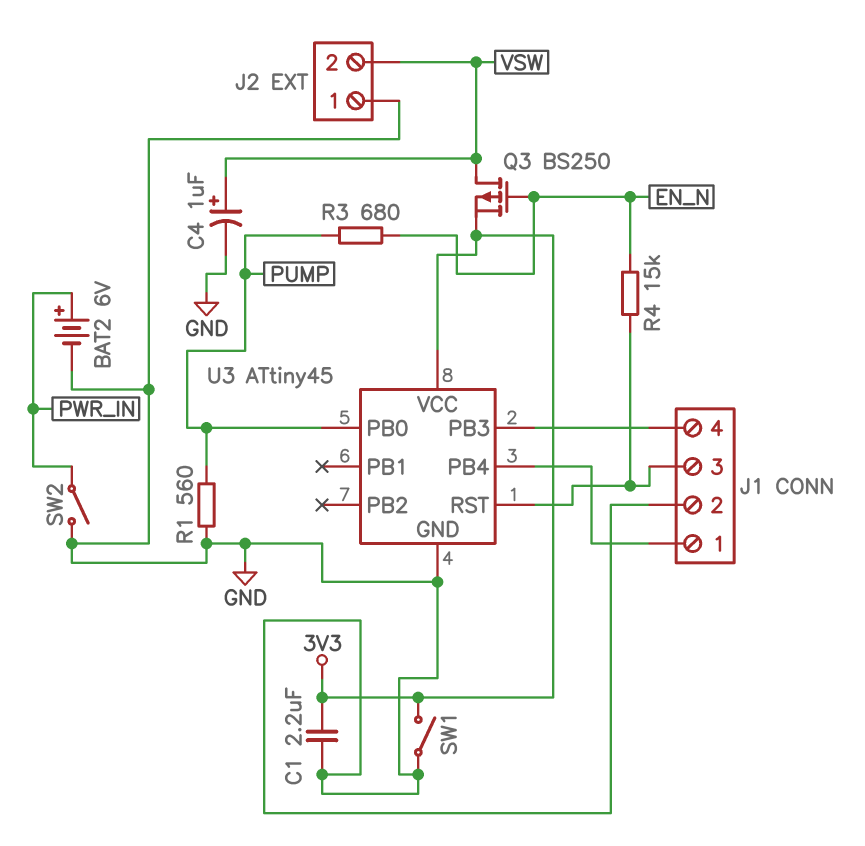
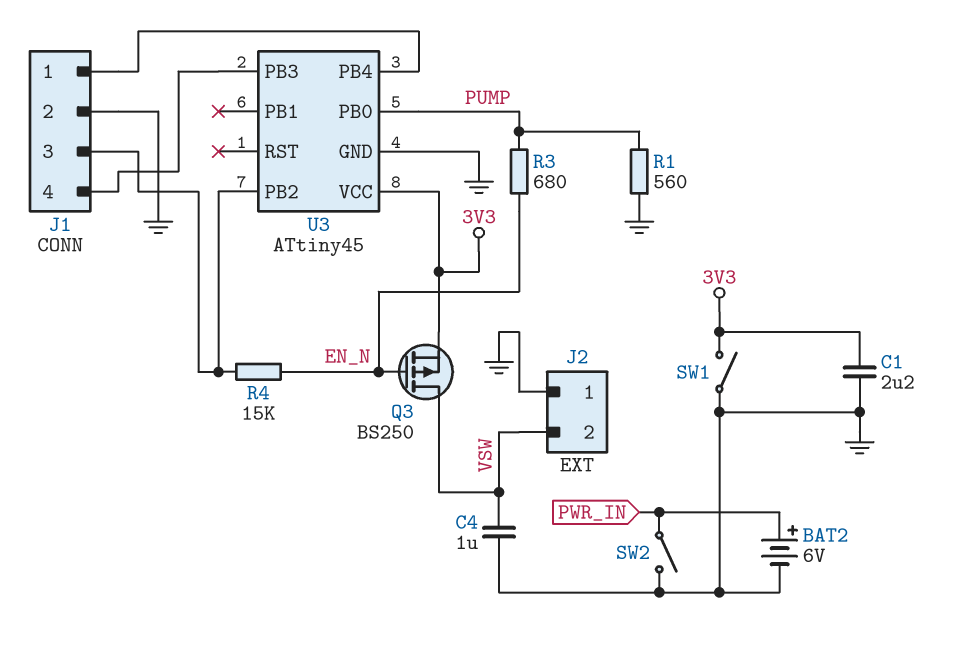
C4: 1uF (plus VSW, minus GND) -> 1uF (GND, VSW)
U3 pin PB2: none -> J1/3
U3 pin RST: J1/3 -> none

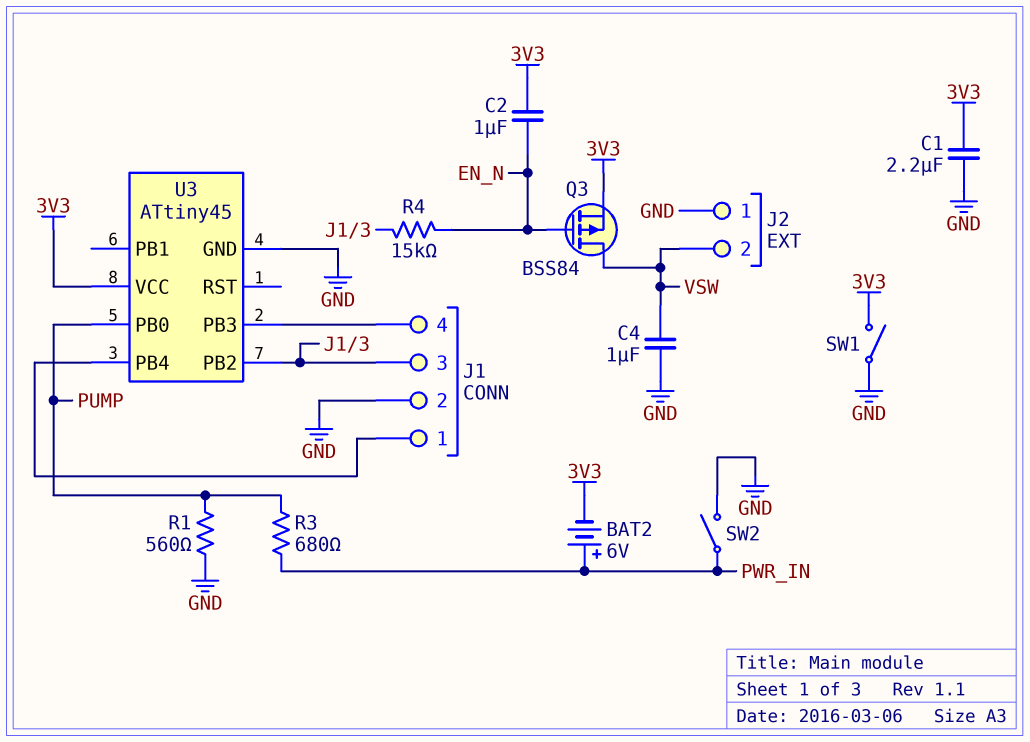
BAT2: 6V (plus PWR_IN, minus GND) -> 6V (plus PWR_IN, minus 3V3)
C2: none -> 1uF (3V3, EN_N)
Q3: PMOS BS250 (G EN_N, D VSW, S 3V3) -> PMOS BSS84 (G EN_N, D VSW, S 3V3)
R3: 680 (EN_N, PUMP) -> 680 (PUMP, PWR_IN)

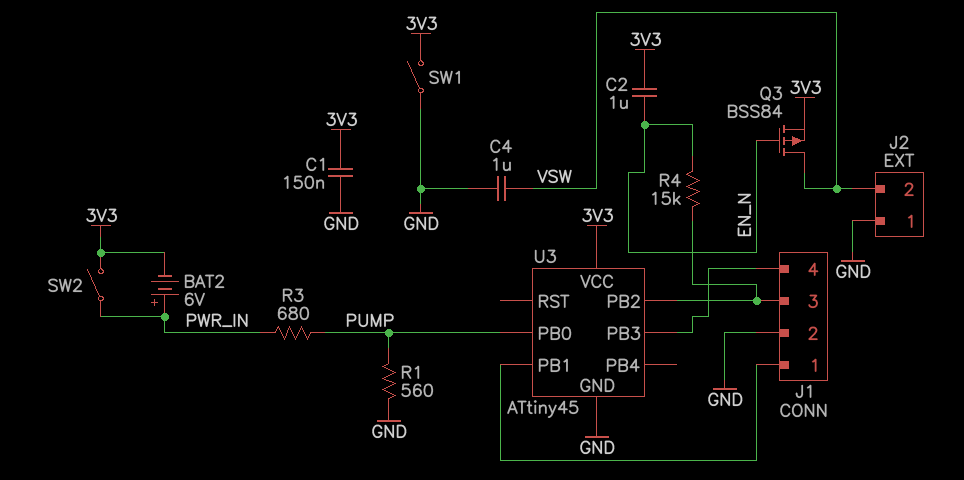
C1: 2.2uF (3V3, GND) -> 150nF (3V3, GND)
SW2: switch (GND, PWR_IN) -> switch (3V3, PWR_IN)
U3 pin PB1: none -> J1/1
U3 pin PB4: J1/1 -> none

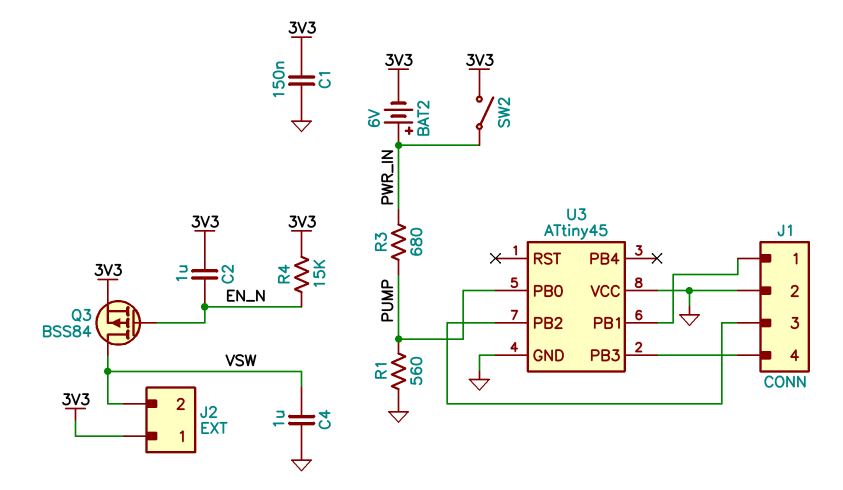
J2 pin 1: GND -> 3V3
R4: 15k (EN_N, J1/3) -> 15k (3V3, EN_N)
SW1: switch (3V3, GND) -> none
U3 pin VCC: 3V3 -> GND

